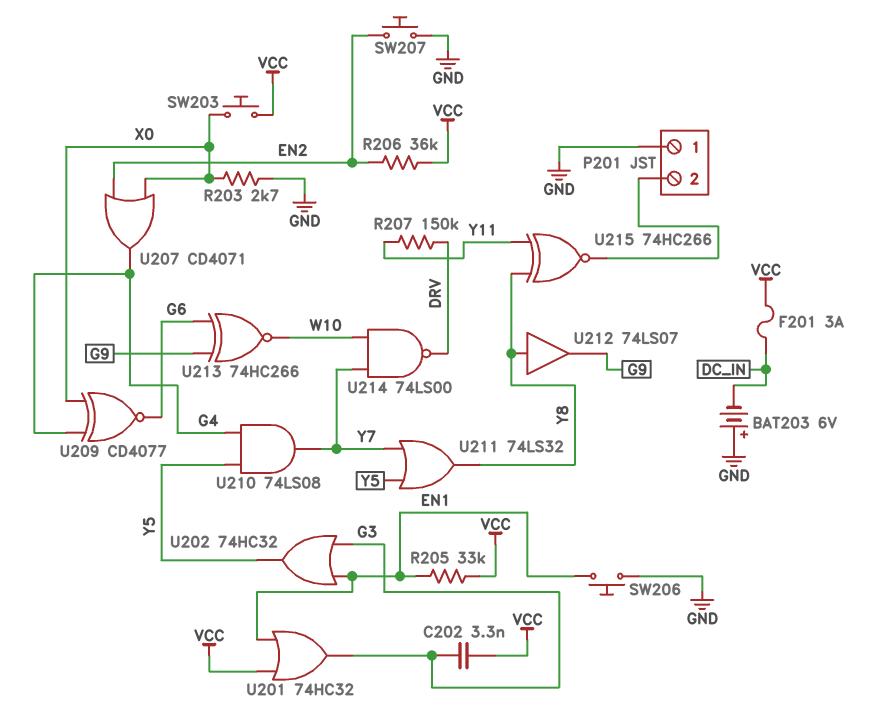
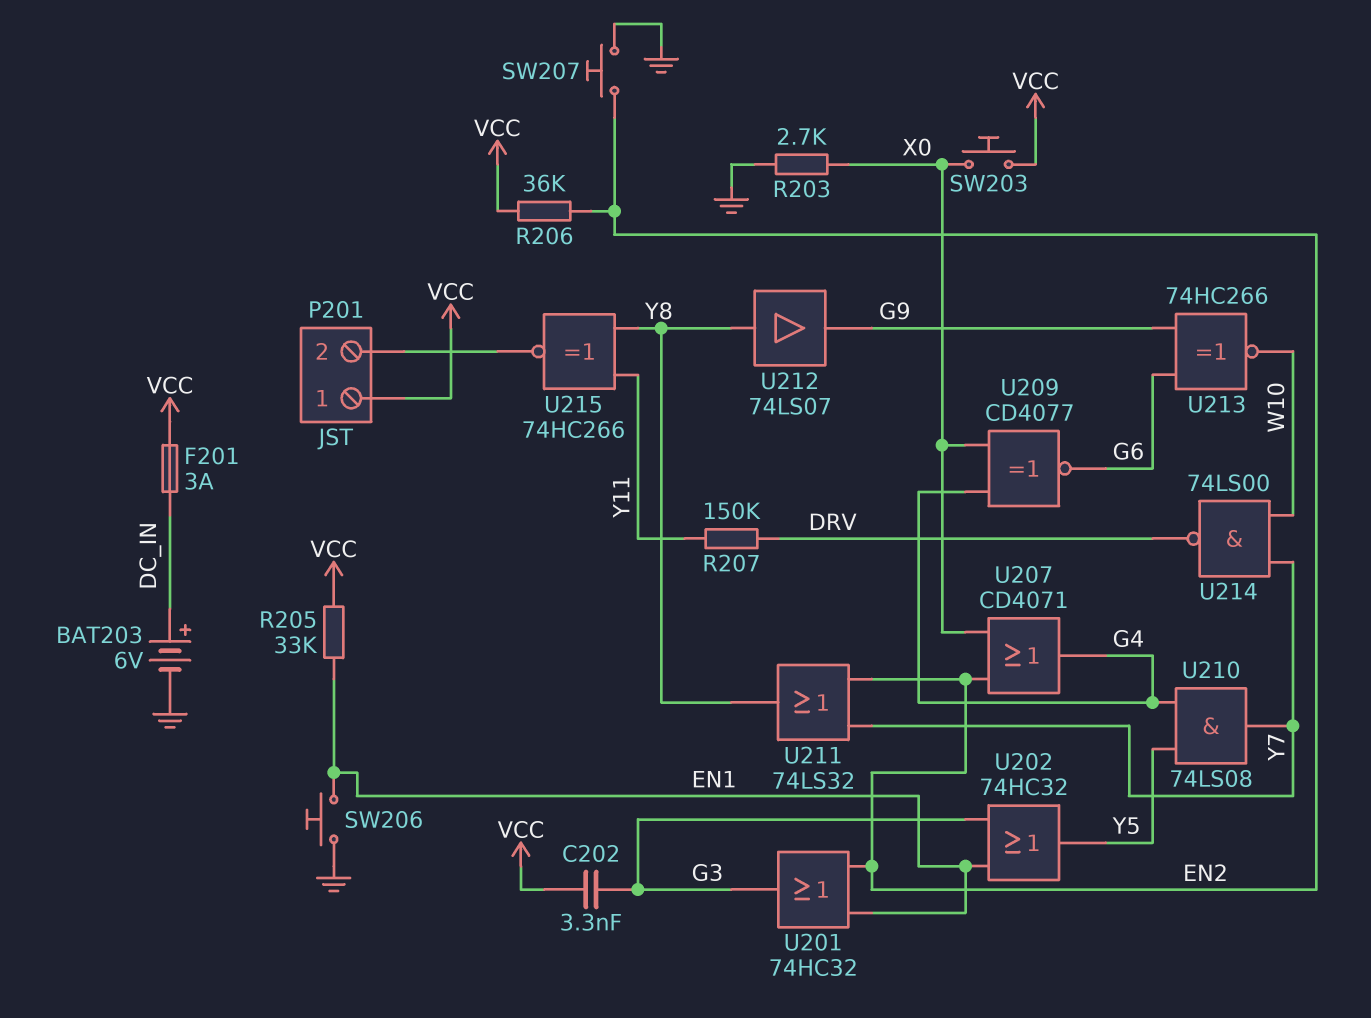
BAT203: 6V (plus GND, minus DC_IN) -> 6V (plus DC_IN, minus GND)
P201 pin 1: GND -> VCC
U201: OR 74HC32 (in EN1, in VCC, out G3) -> OR 74HC32 (in EN1, in EN2, out G3)
U211: OR 74LS32 (in Y5, in Y7, out Y8) -> OR 74LS32 (in EN2, in Y7, out Y8)

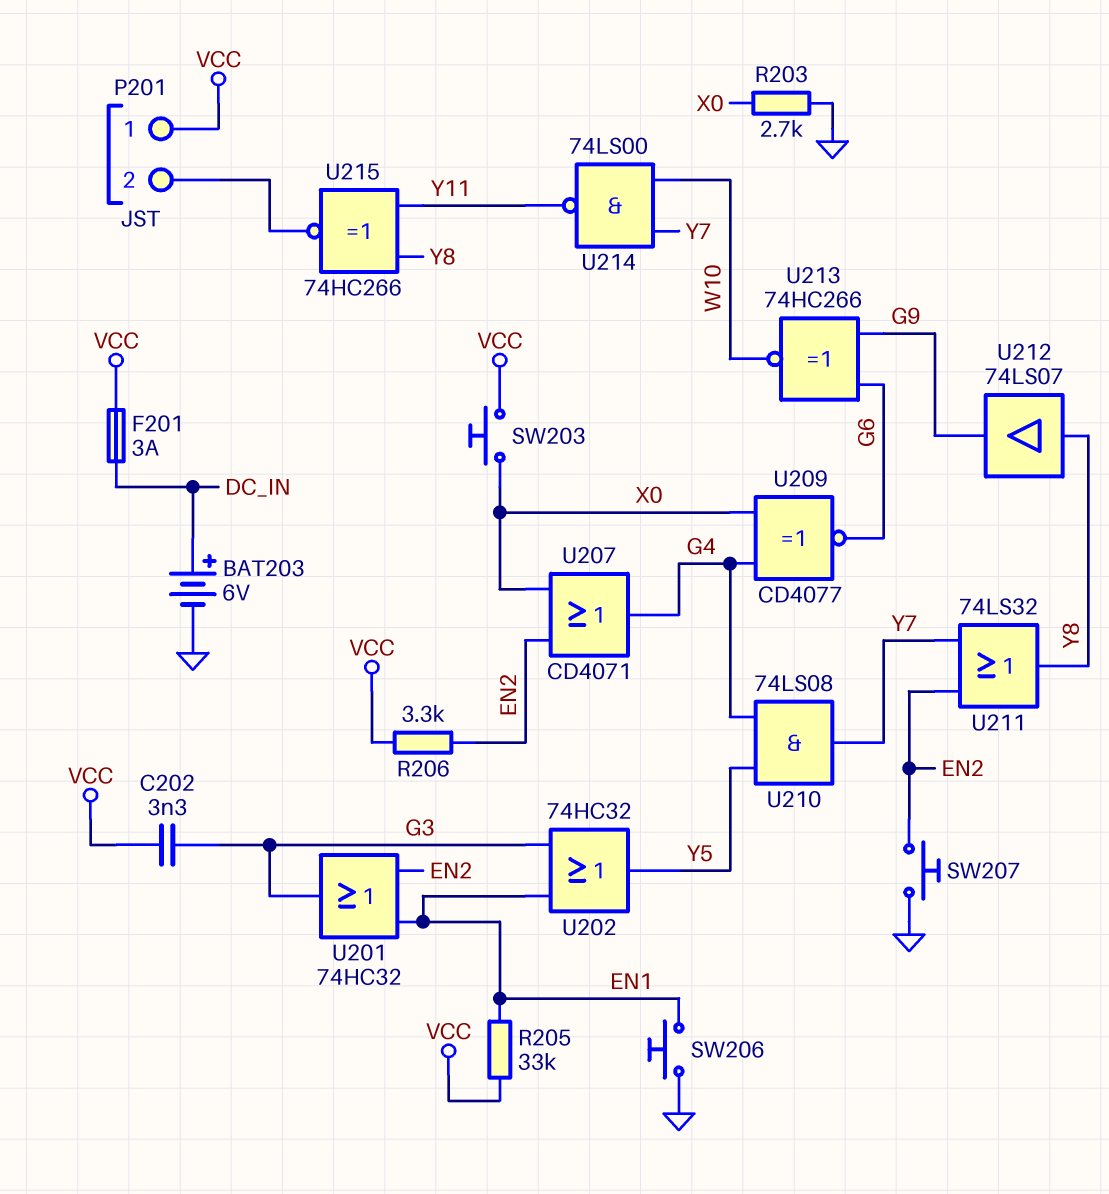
R206: 36k (EN2, VCC) -> 3.3k (EN2, VCC)
R207: 150k (DRV, Y11) -> none
U214: NAND 74LS00 (in W10, in Y7, out DRV) -> NAND 74LS00 (in W10, in Y7, out Y11)

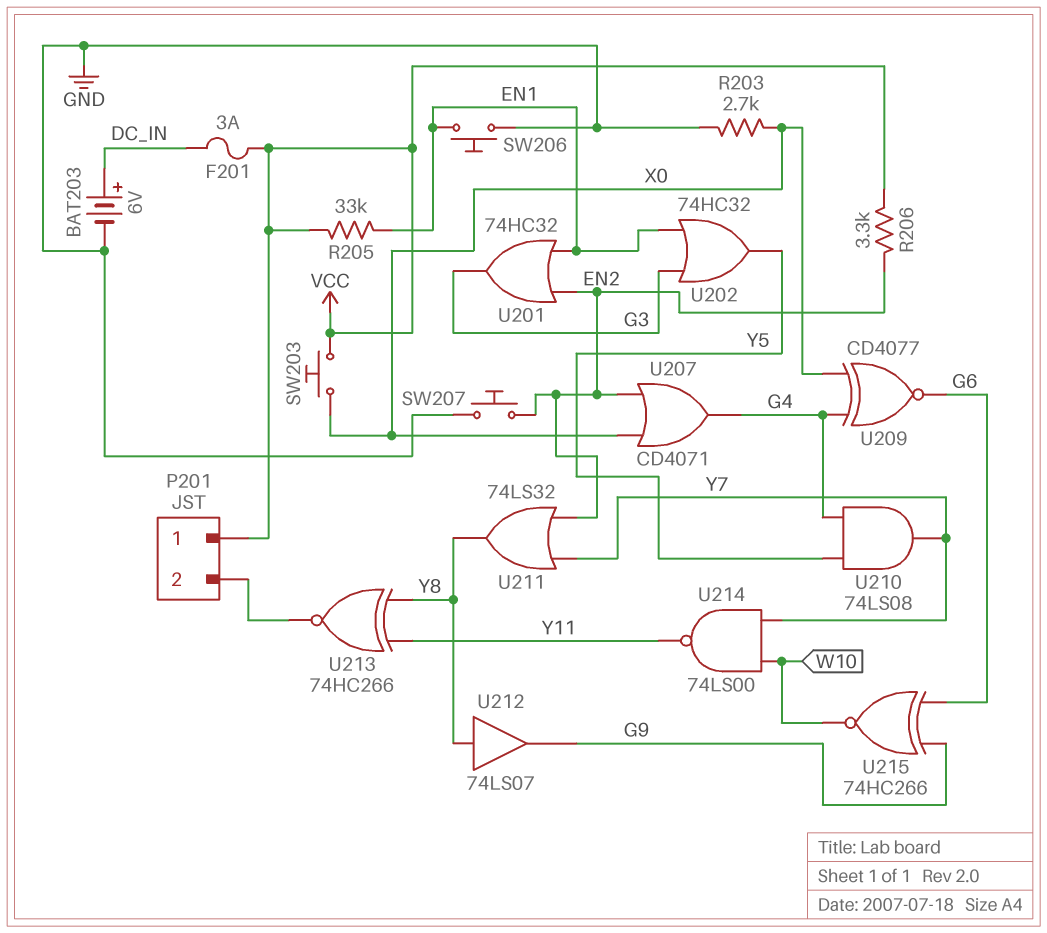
C202: 3.3nF (G3, VCC) -> none
U213: XNOR 74HC266 (in G6, in G9, out W10) -> XNOR 74HC266 (in Y8, in Y11, out P201/2)
U215: XNOR 74HC266 (in Y8, in Y11, out P201/2) -> XNOR 74HC266 (in G6, in G9, out W10)

